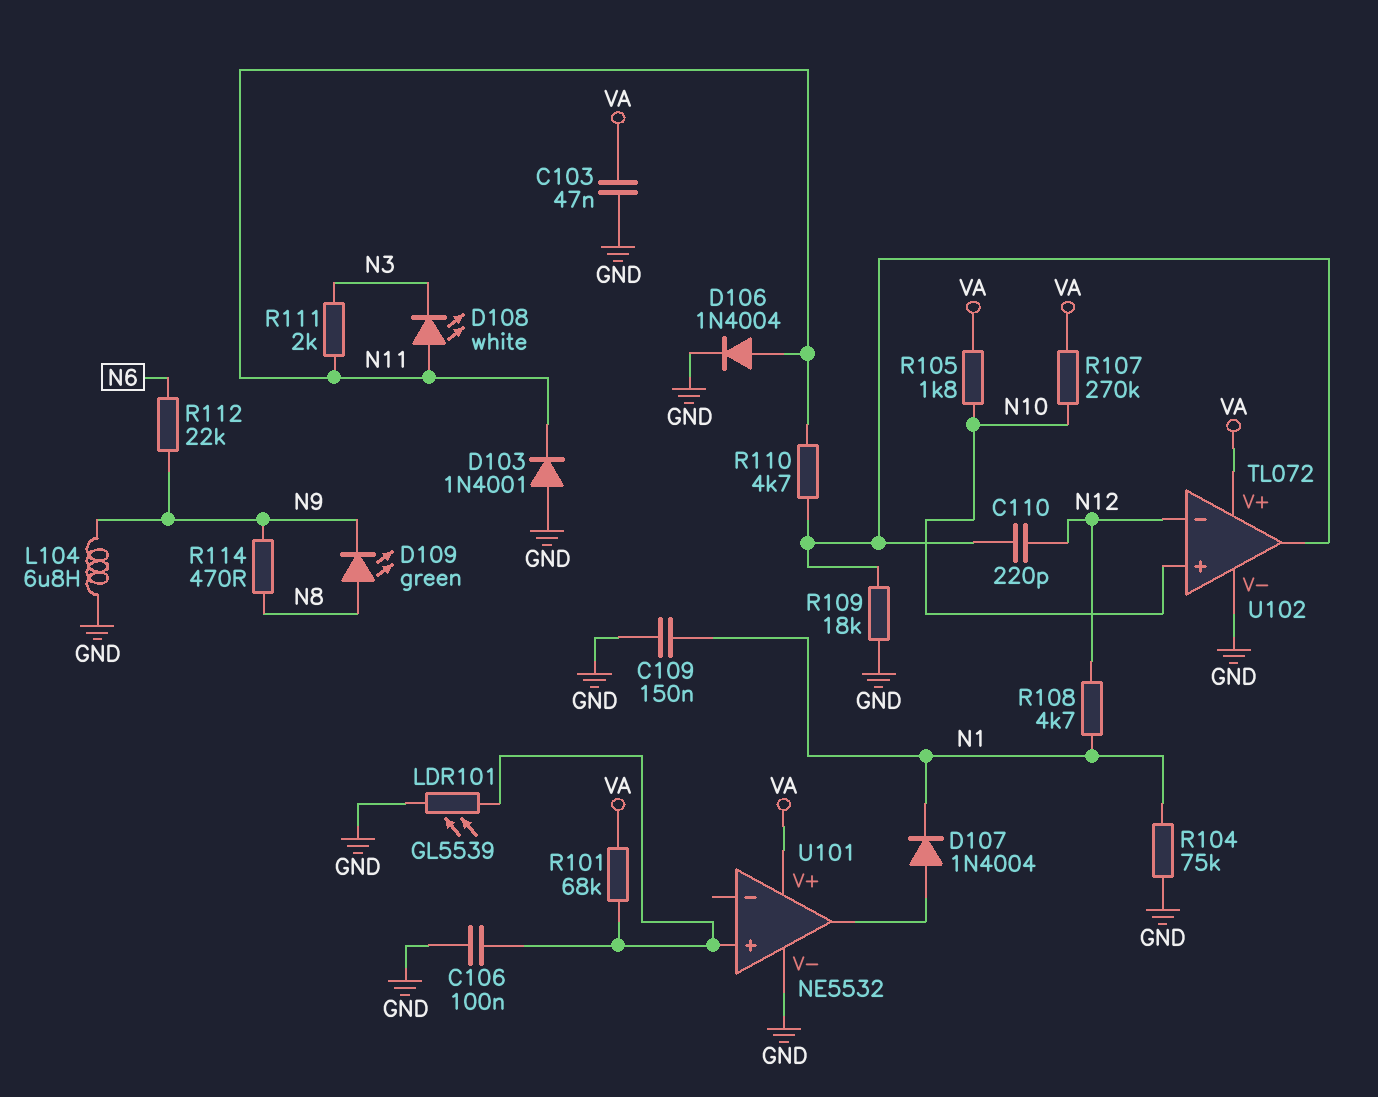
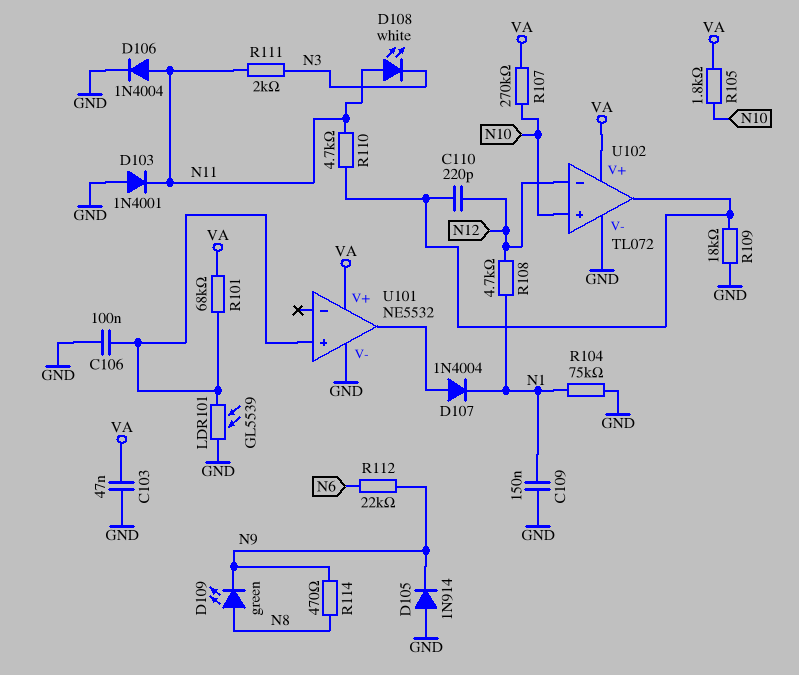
D105: none -> diode 1N914 (A GND, K N9)
L104: 6.8uH (GND, N9) -> none

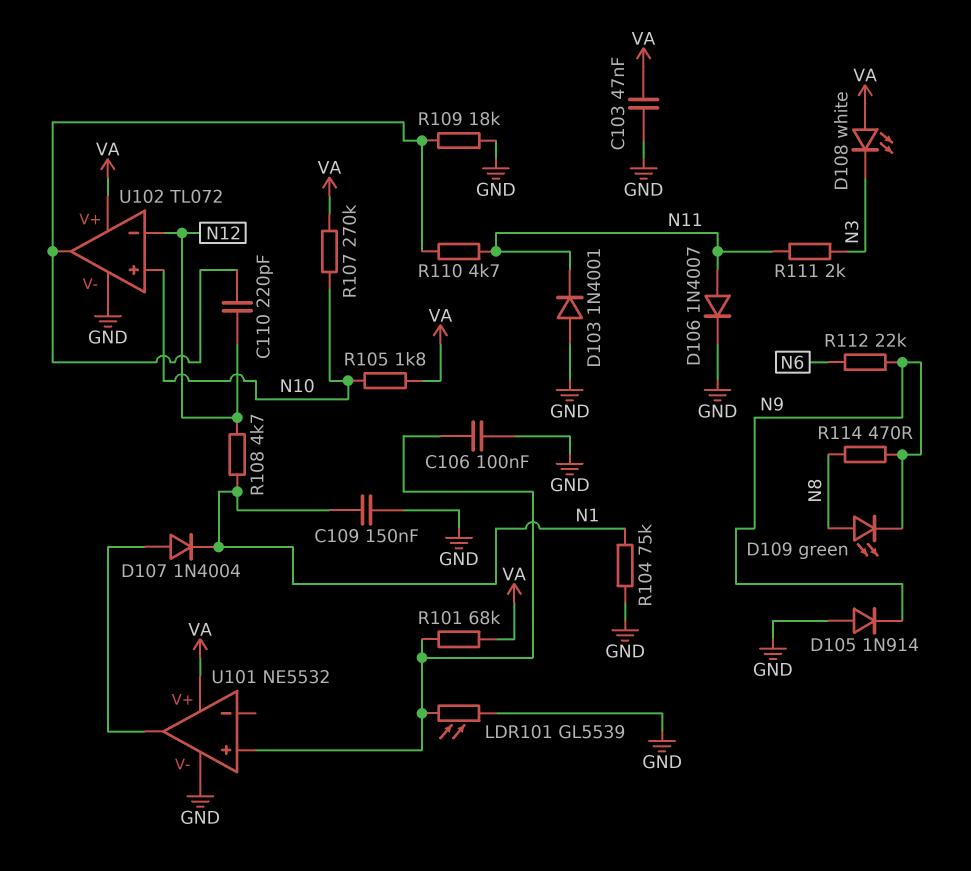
D106: diode 1N4004 (A N11, K GND) -> diode 1N4007 (A N11, K GND)
D108: LED white (A N11, K N3) -> LED white (A VA, K N3)

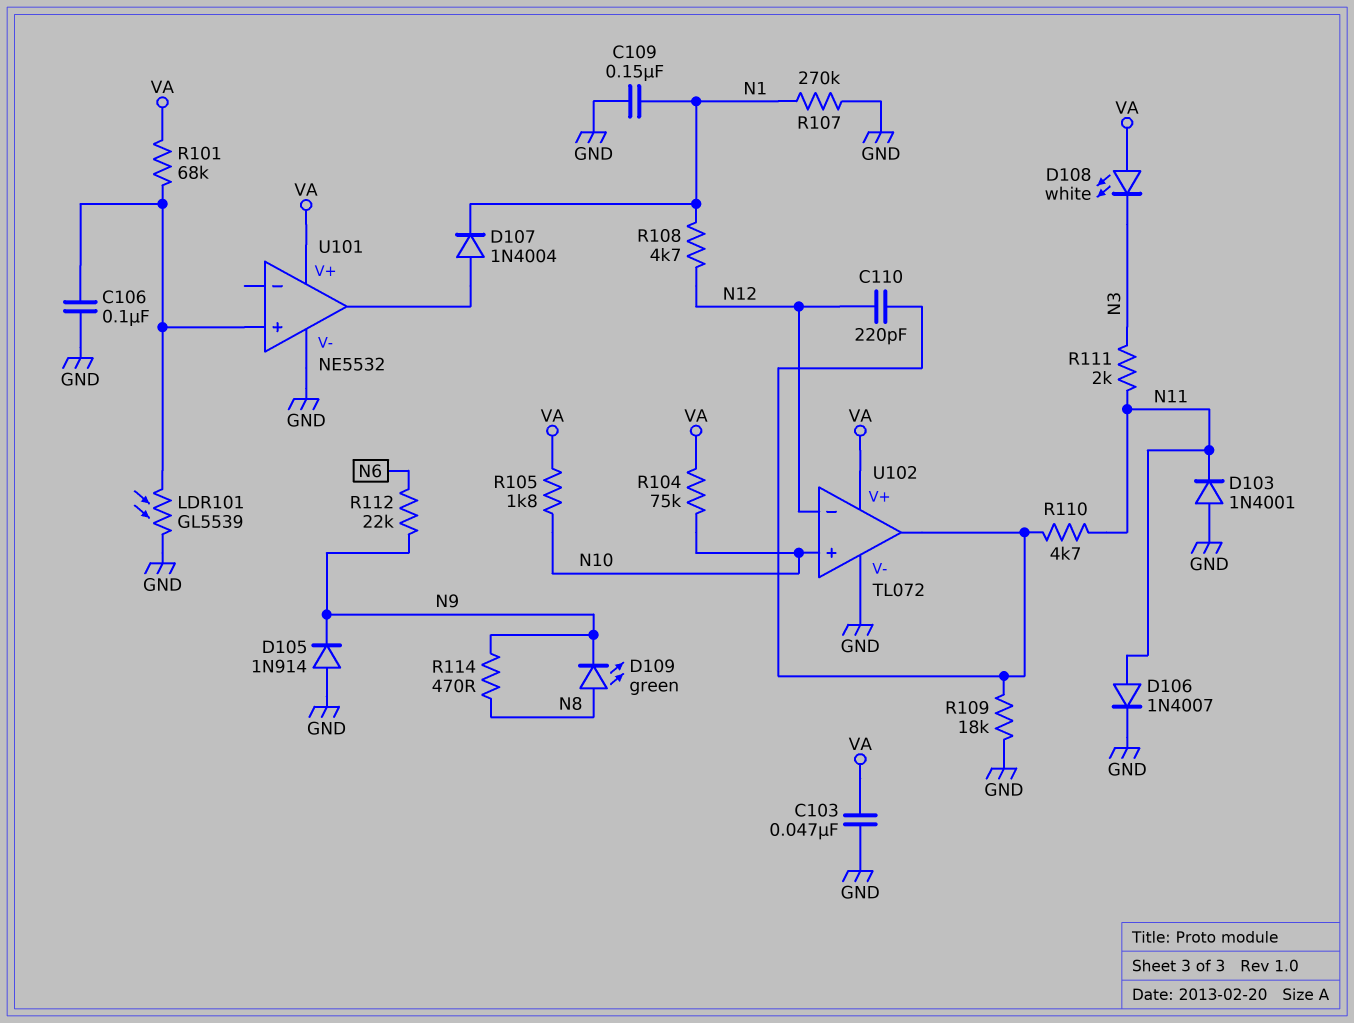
R104: 75k (GND, N1) -> 75k (N10, VA)
R107: 270k (N10, VA) -> 270k (GND, N1)

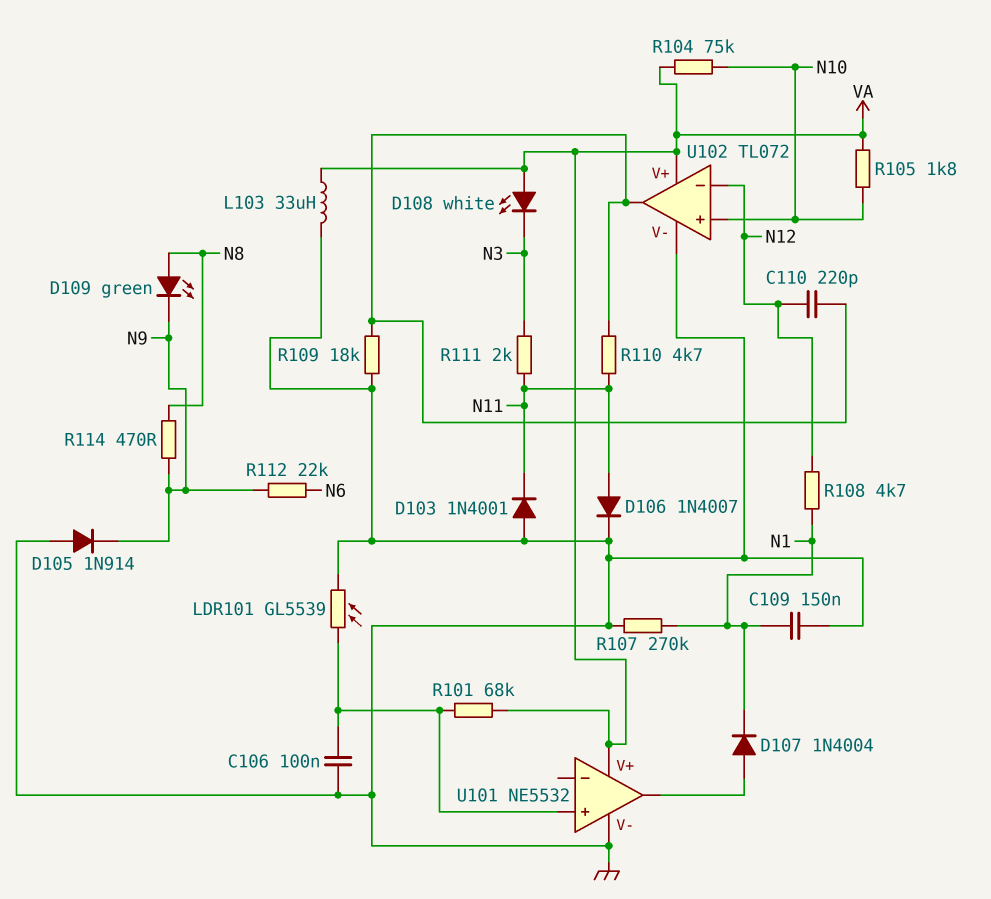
C103: 47nF (GND, VA) -> none
L103: none -> 33uH (GND, VA)

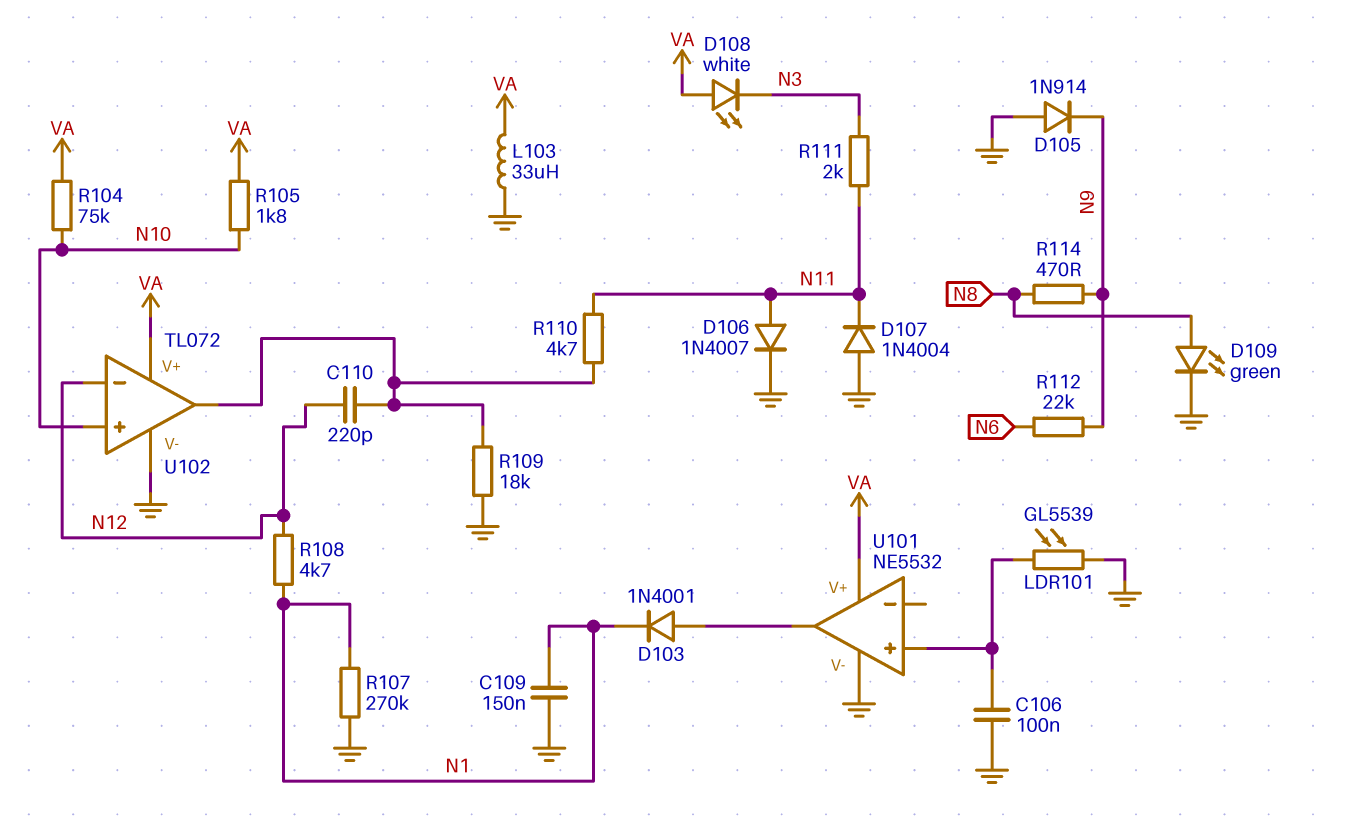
D103: diode 1N4001 (A GND, K N11) -> diode 1N4001 (A U101/out, K N1)
D107: diode 1N4004 (A U101/out, K N1) -> diode 1N4004 (A GND, K N11)
D109: LED green (A N8, K N9) -> LED green (A N8, K GND)
R101: 68k (U101/in+, VA) -> none

